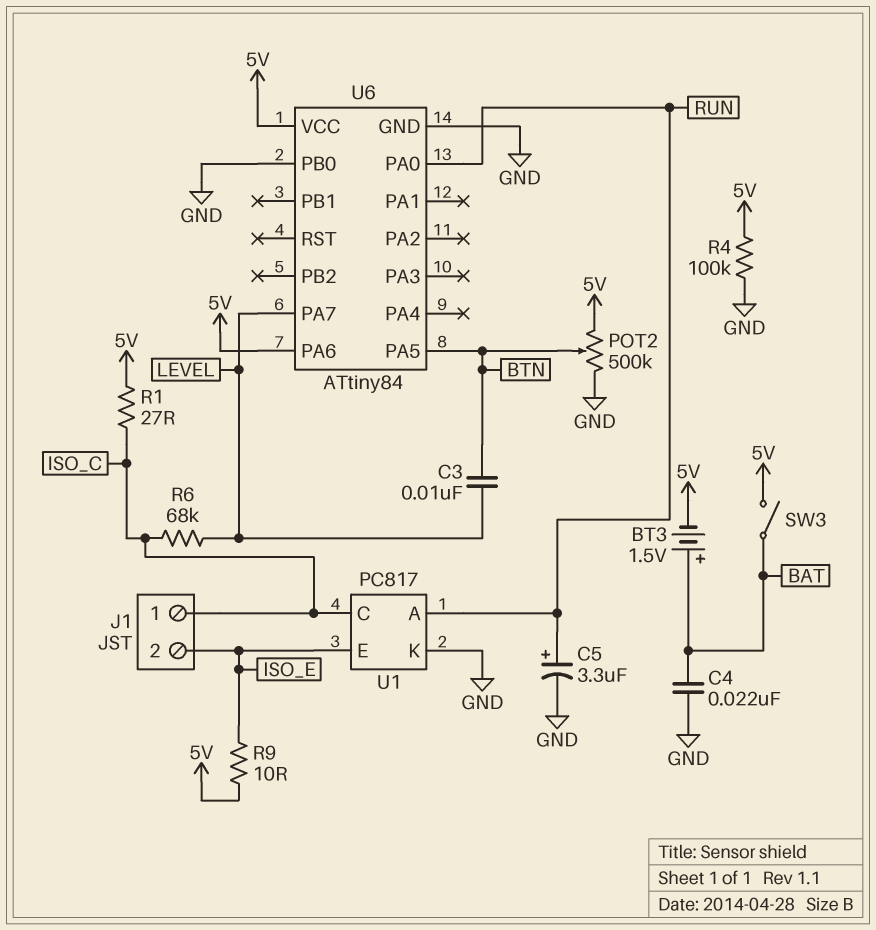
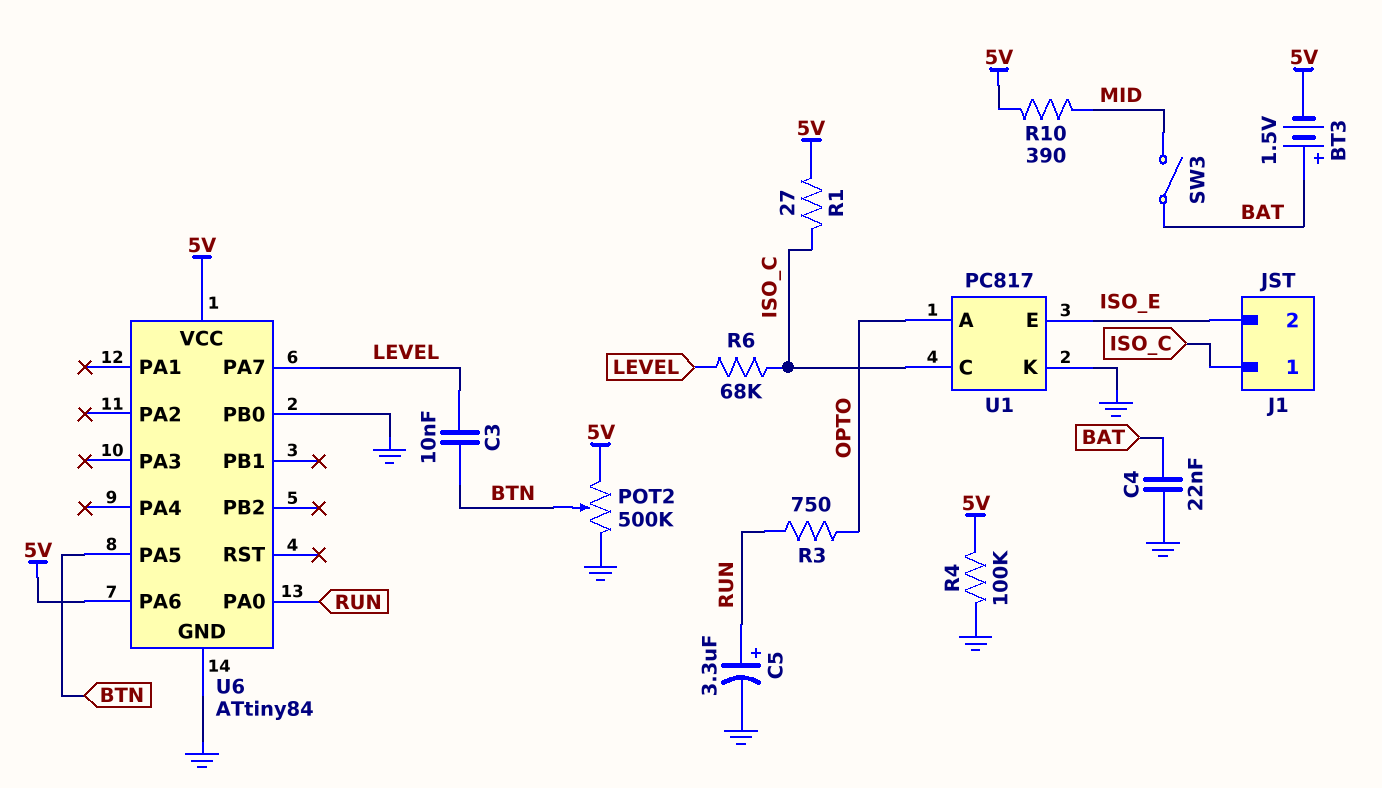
R3: none -> 750 (OPTO, RUN)
R9: 10 (5V, ISO_E) -> none
R10: none -> 390 (5V, MID)
SW3: switch (5V, BAT) -> switch (BAT, MID)
U1 pin A: RUN -> OPTO

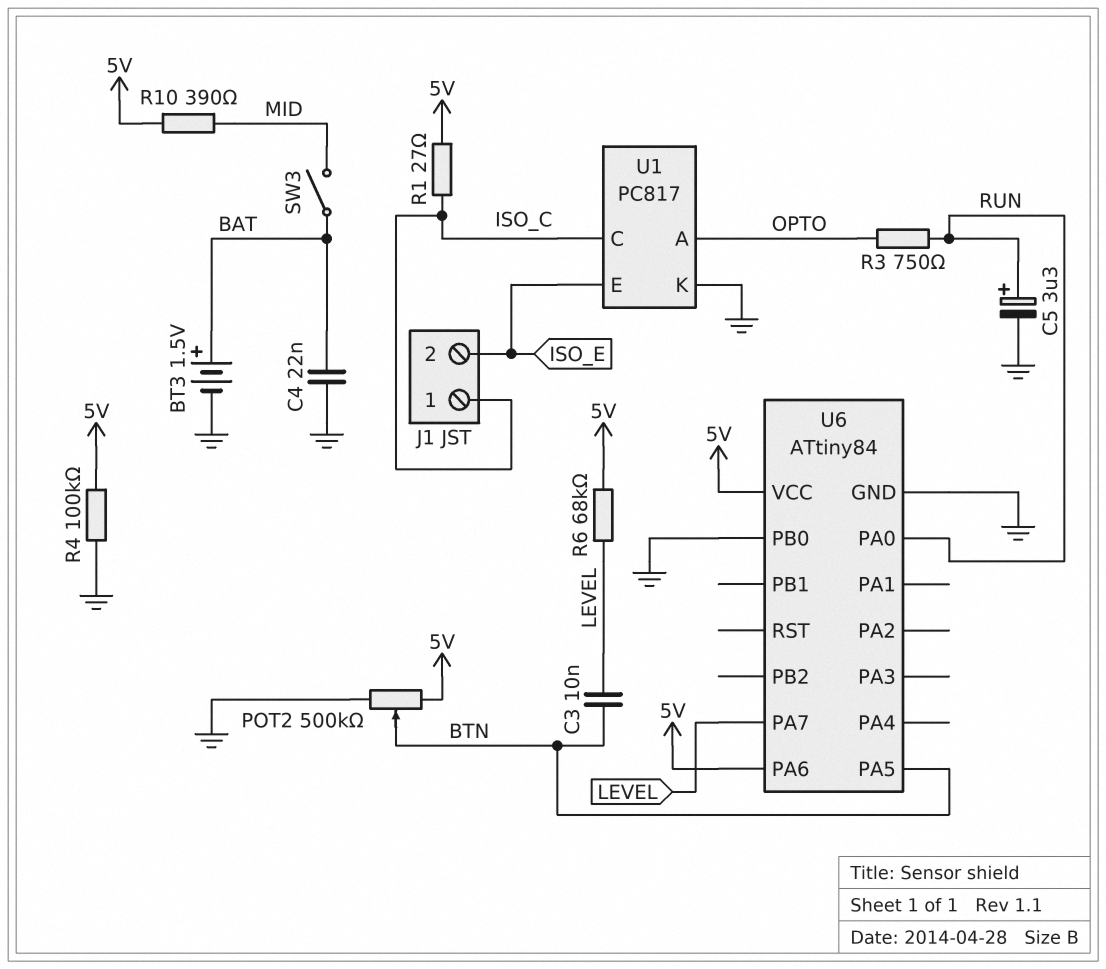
BT3: 1.5V (plus BAT, minus 5V) -> 1.5V (plus BAT, minus GND)
R6: 68k (ISO_C, LEVEL) -> 68k (5V, LEVEL)

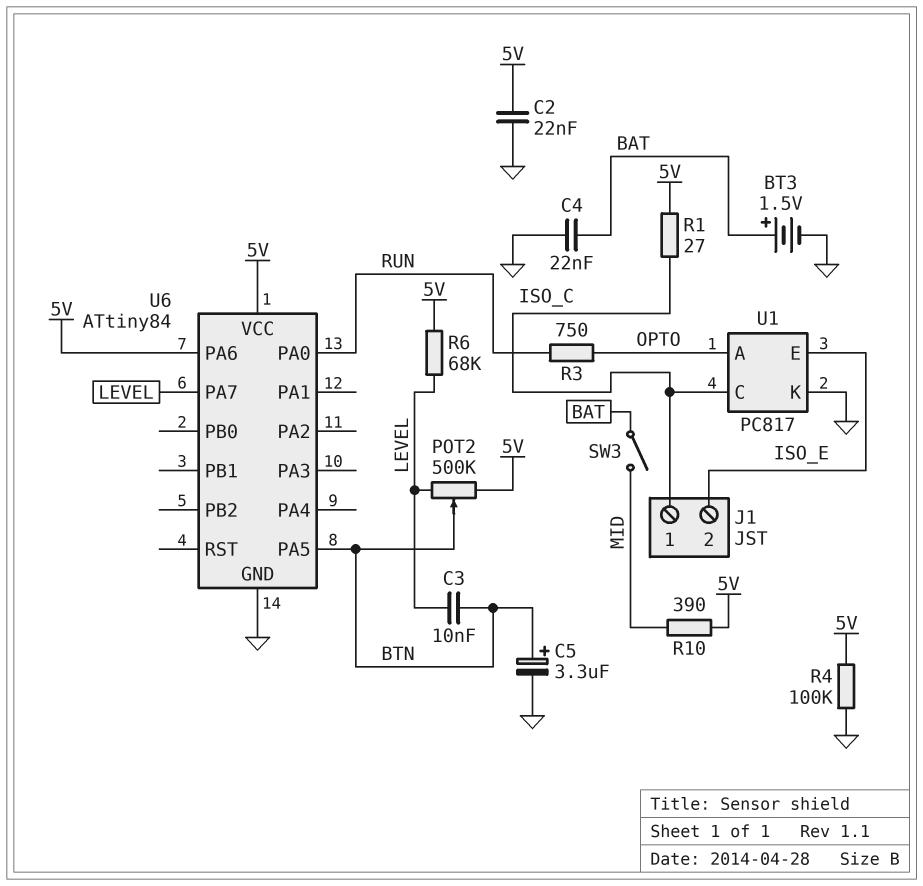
C2: none -> 22nF (5V, GND)
C5: 3.3uF (plus RUN, minus GND) -> 3.3uF (plus BTN, minus GND)
POT2: 500k (5V, GND, wiper BTN) -> 500k (5V, LEVEL, wiper BTN)
U6 pin PB0: GND -> none

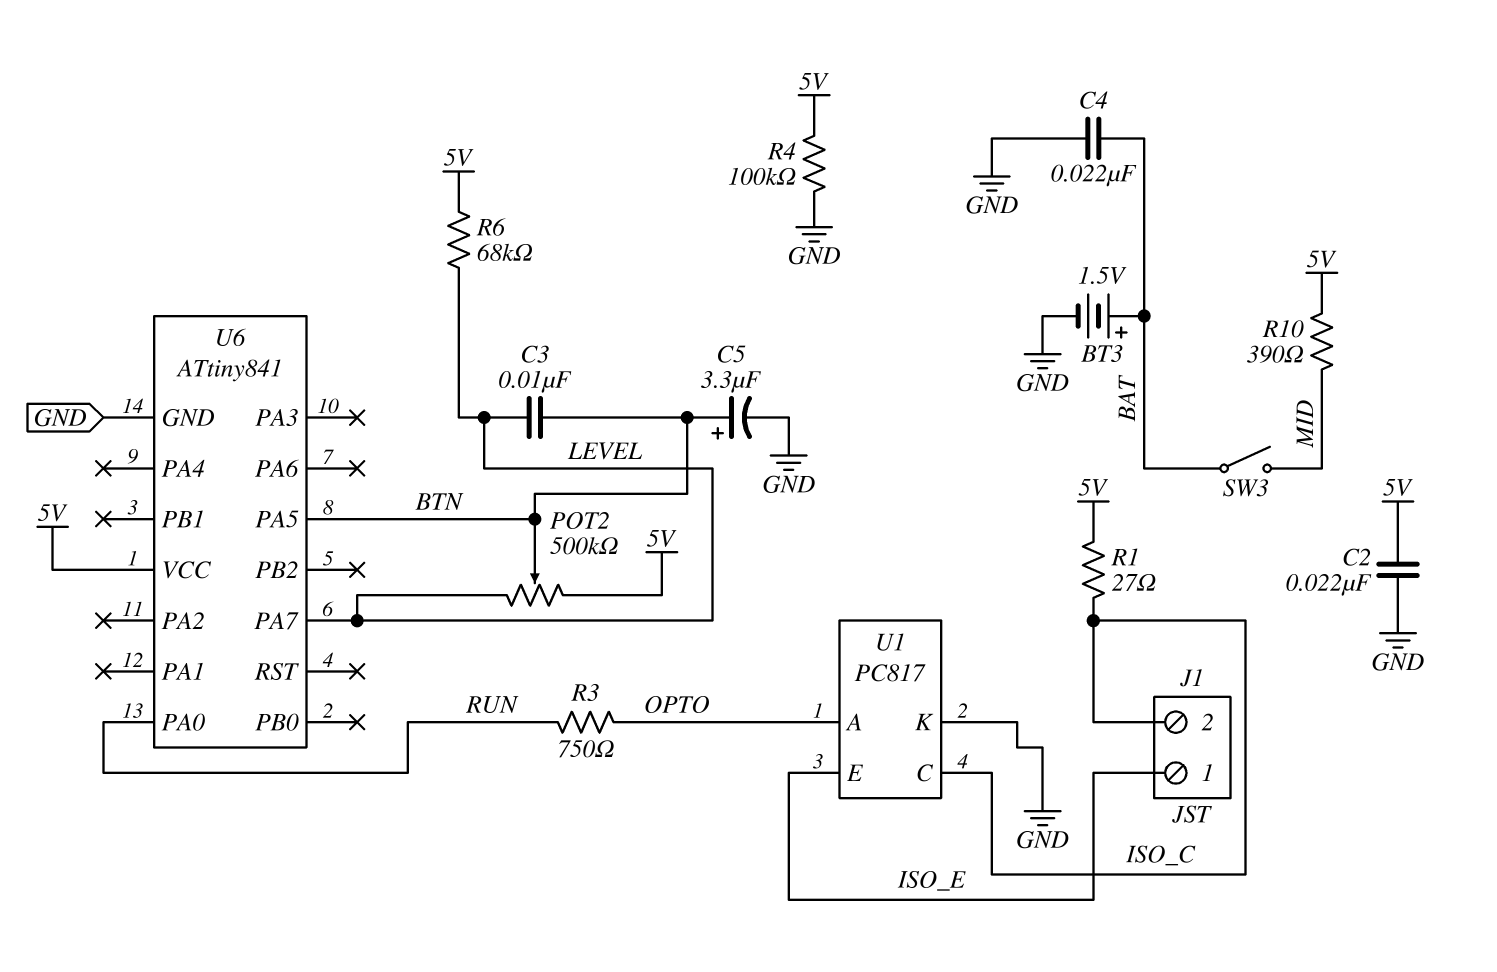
J1 pin 1: ISO_C -> ISO_E
J1 pin 2: ISO_E -> ISO_C
U6: ATtiny84 -> ATtiny841
U6 pin PA6: 5V -> none

